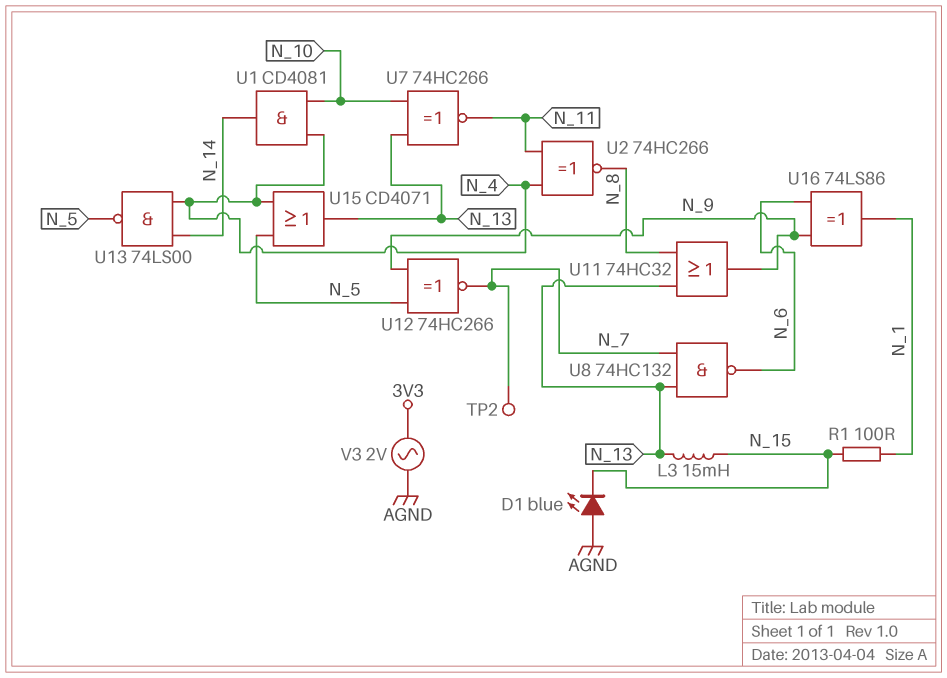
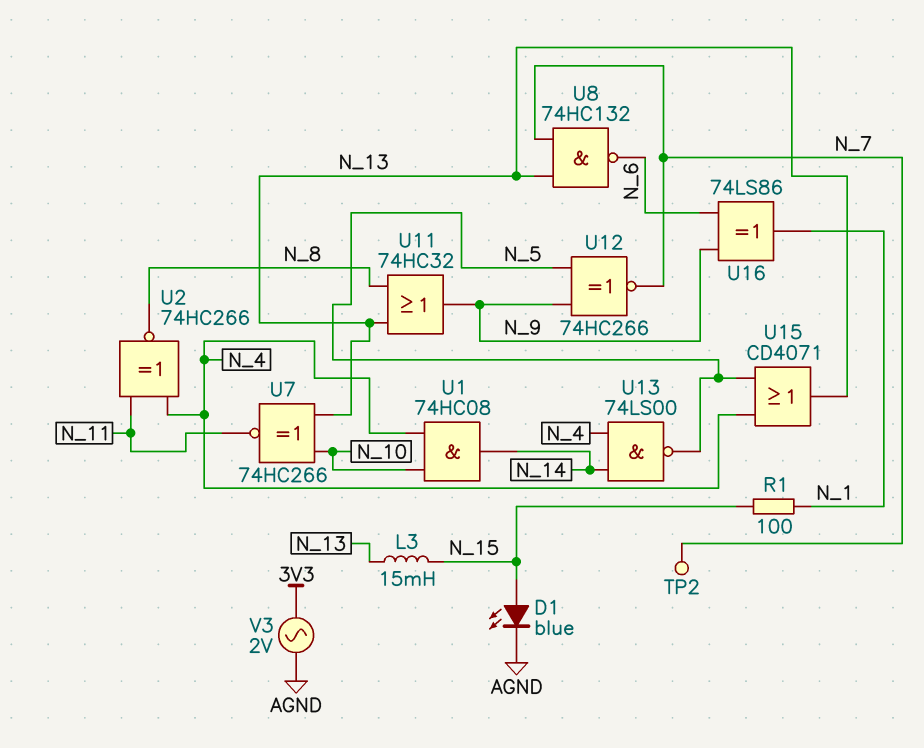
D1: LED blue (A AGND, K N_15) -> LED blue (A N_15, K AGND)
U1: AND CD4081 (in N_4, in N_10, out N_14) -> AND 74HC08 (in N_4, in N_10, out N_14)

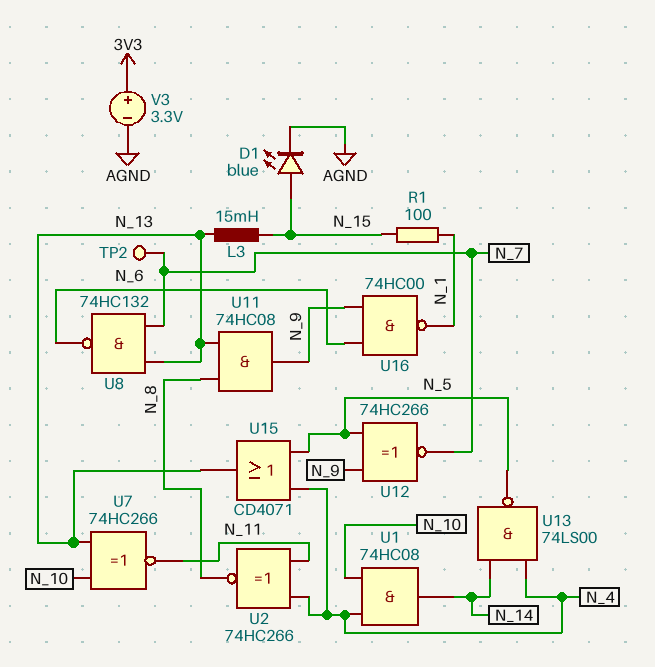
U11: OR 74HC32 (in N_8, in N_13, out N_9) -> AND 74HC08 (in N_8, in N_13, out N_9)
U16: XOR 74LS86 (in N_6, in N_9, out N_1) -> NAND 74HC00 (in N_6, in N_9, out N_1)
V3: AC 2V (3V3, AGND) -> 3.3V (plus 3V3, minus AGND)

